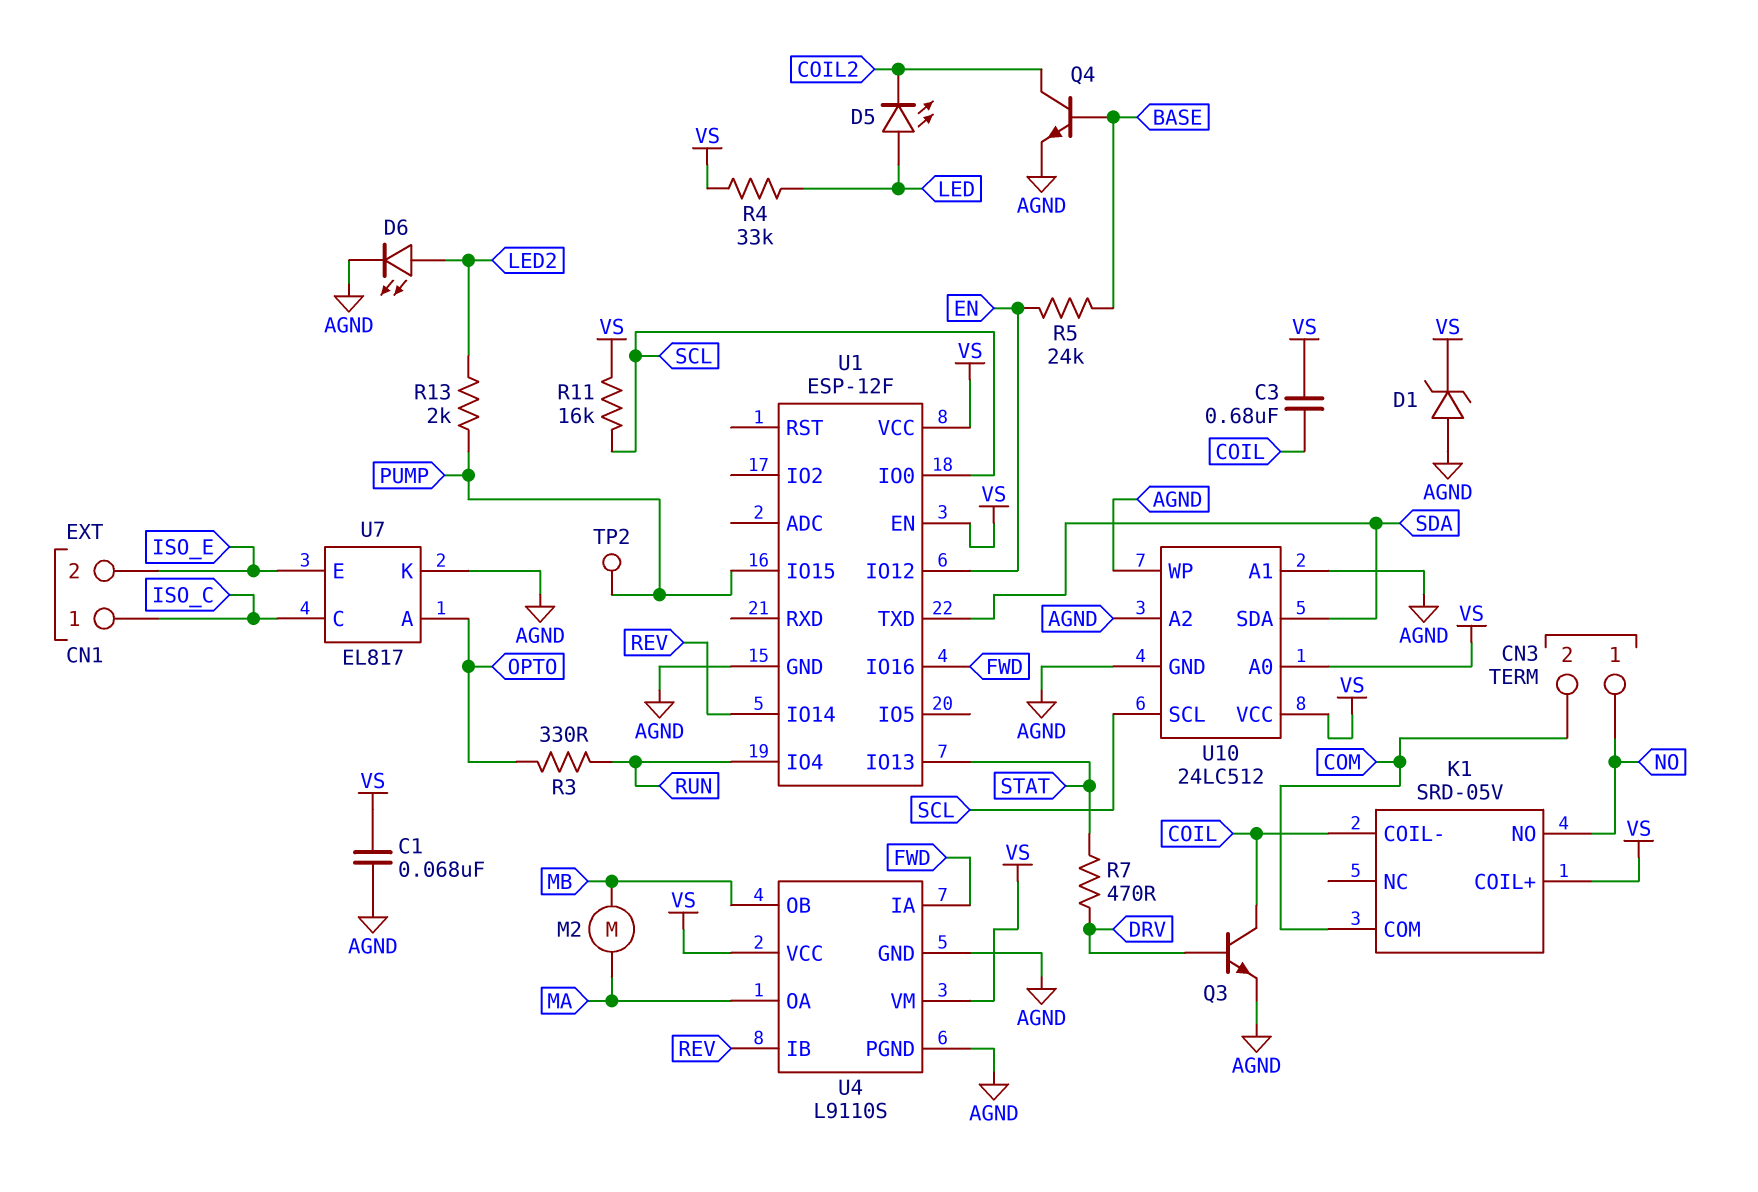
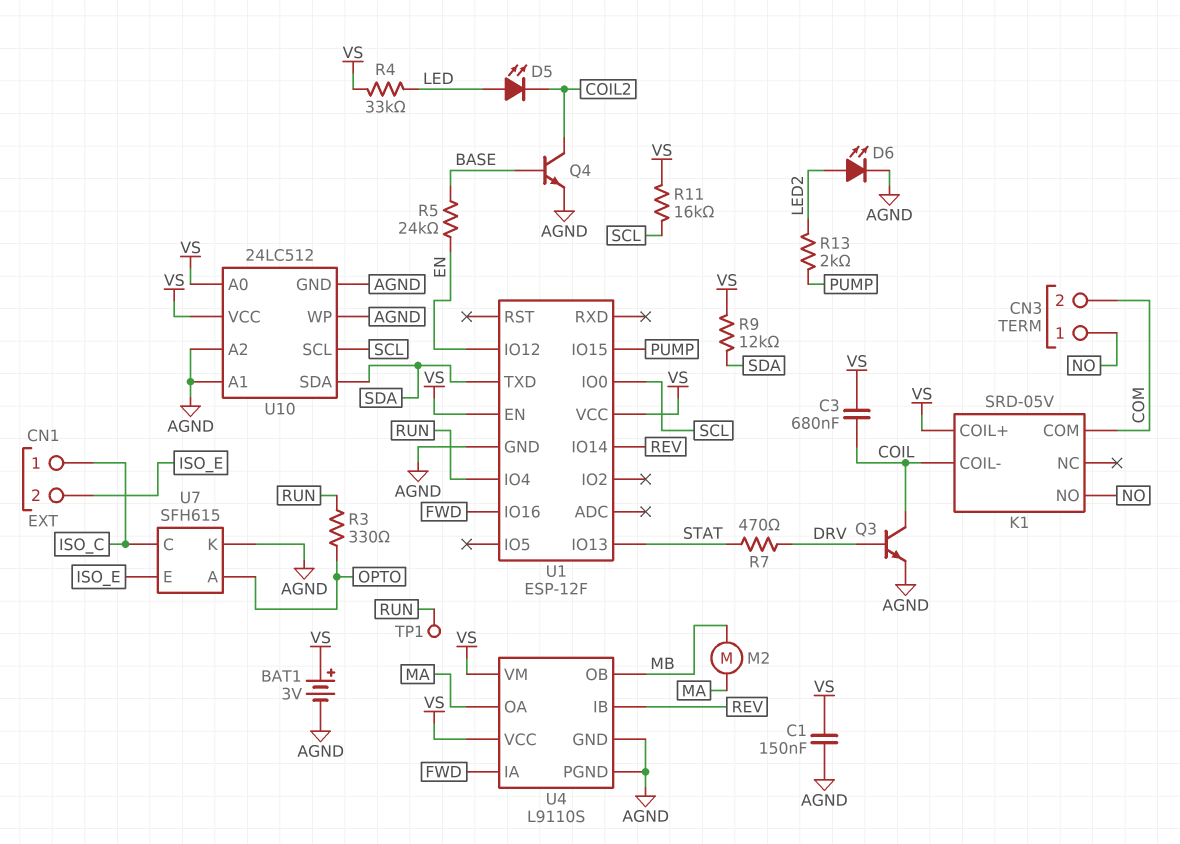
BAT1: none -> 3V (plus VS, minus AGND)
C1: 68nF (AGND, VS) -> 150nF (AGND, VS)
D1: zener (A AGND, K VS) -> none
R9: none -> 12k (SDA, VS)
TP1: none -> test point (RUN)
TP2: test point (PUMP) -> none
U7: EL817 -> SFH615

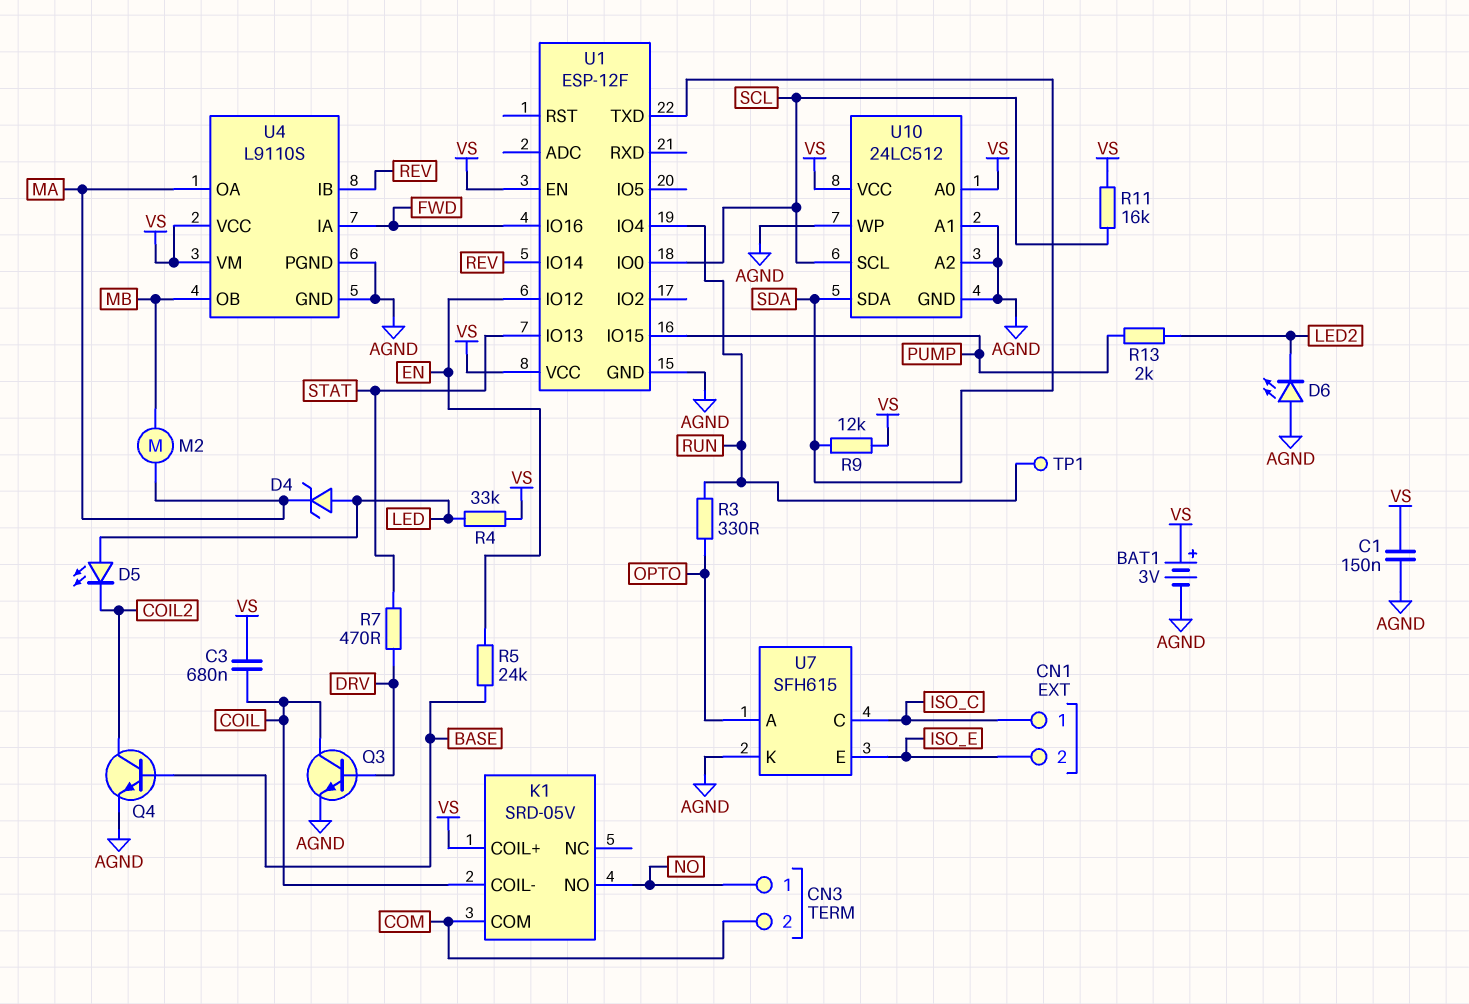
D4: none -> zener (A LED, K MA)
D6: LED (A LED2, K AGND) -> LED (A AGND, K LED2)

